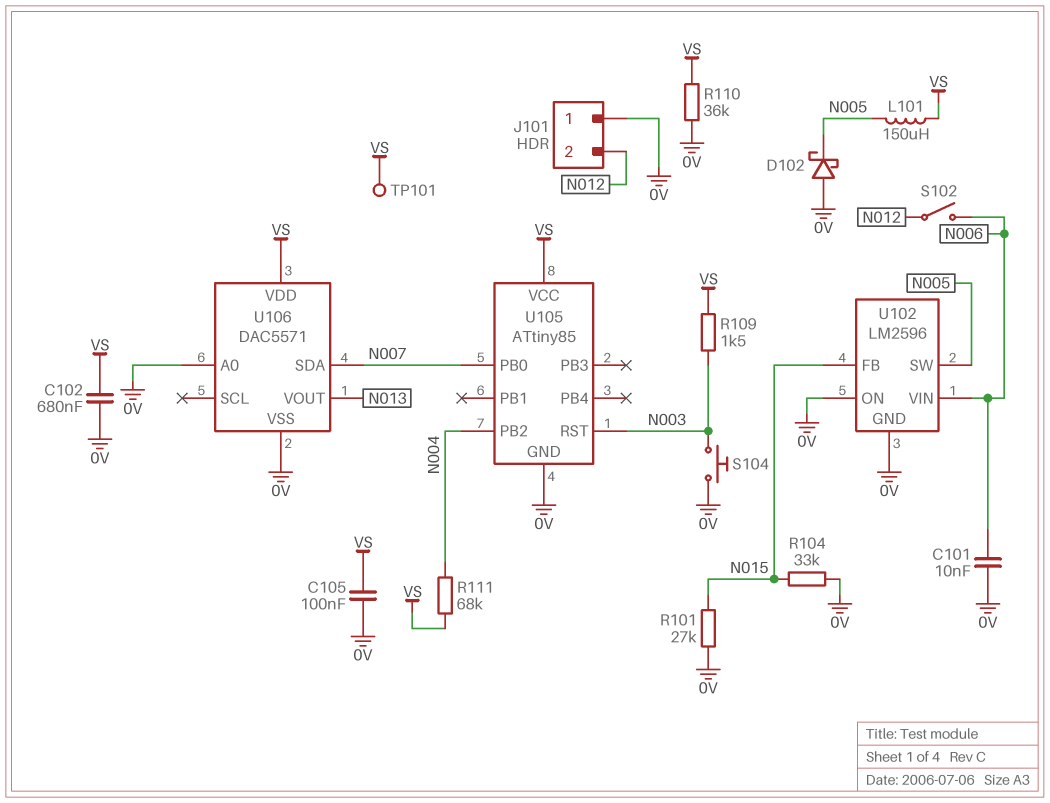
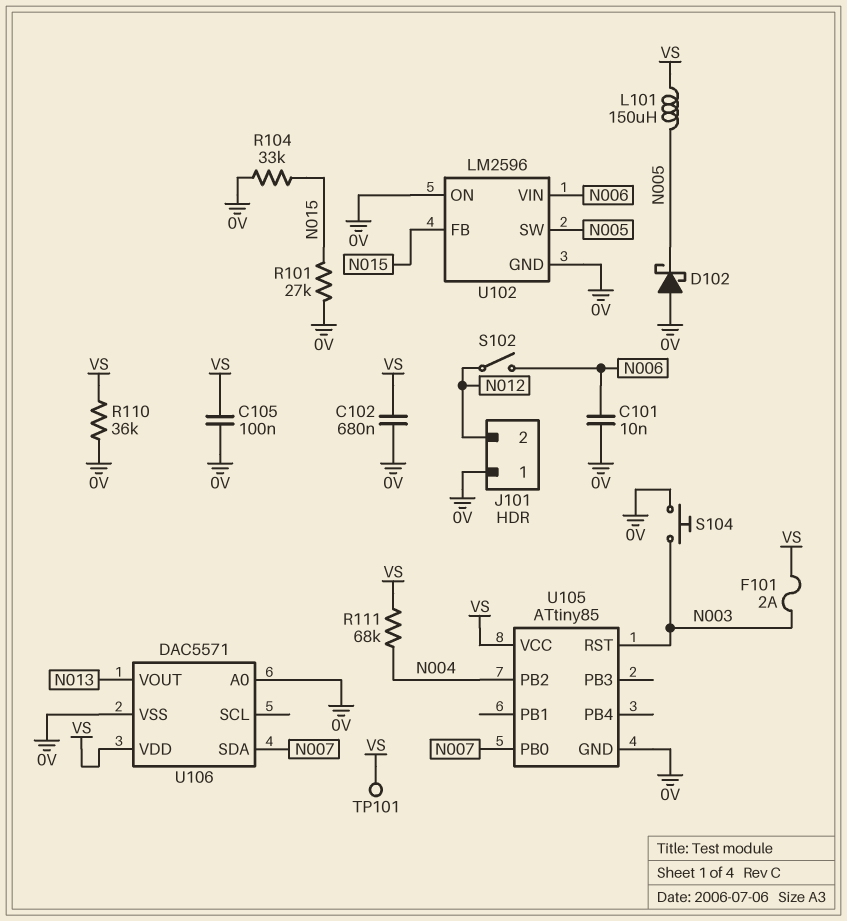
F101: none -> 2A (N003, VS)
R109: 1.5k (N003, VS) -> none

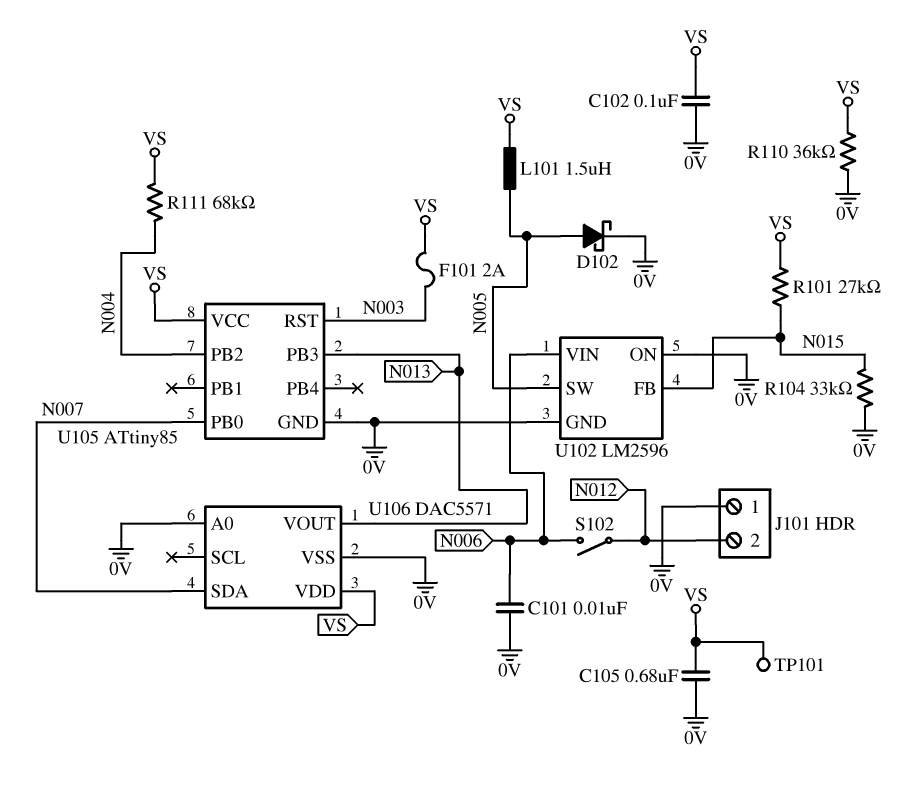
C102: 680nF (0V, VS) -> 100nF (0V, VS)
C105: 100nF (0V, VS) -> 680nF (0V, VS)
D102: schottky (A 0V, K N005) -> schottky (A N005, K 0V)
L101: 150uH (N005, VS) -> 1.5uH (N005, VS)
R101: 27k (0V, N015) -> 27k (N015, VS)
S104: button (0V, N003) -> none
U105 pin PB3: none -> N013

